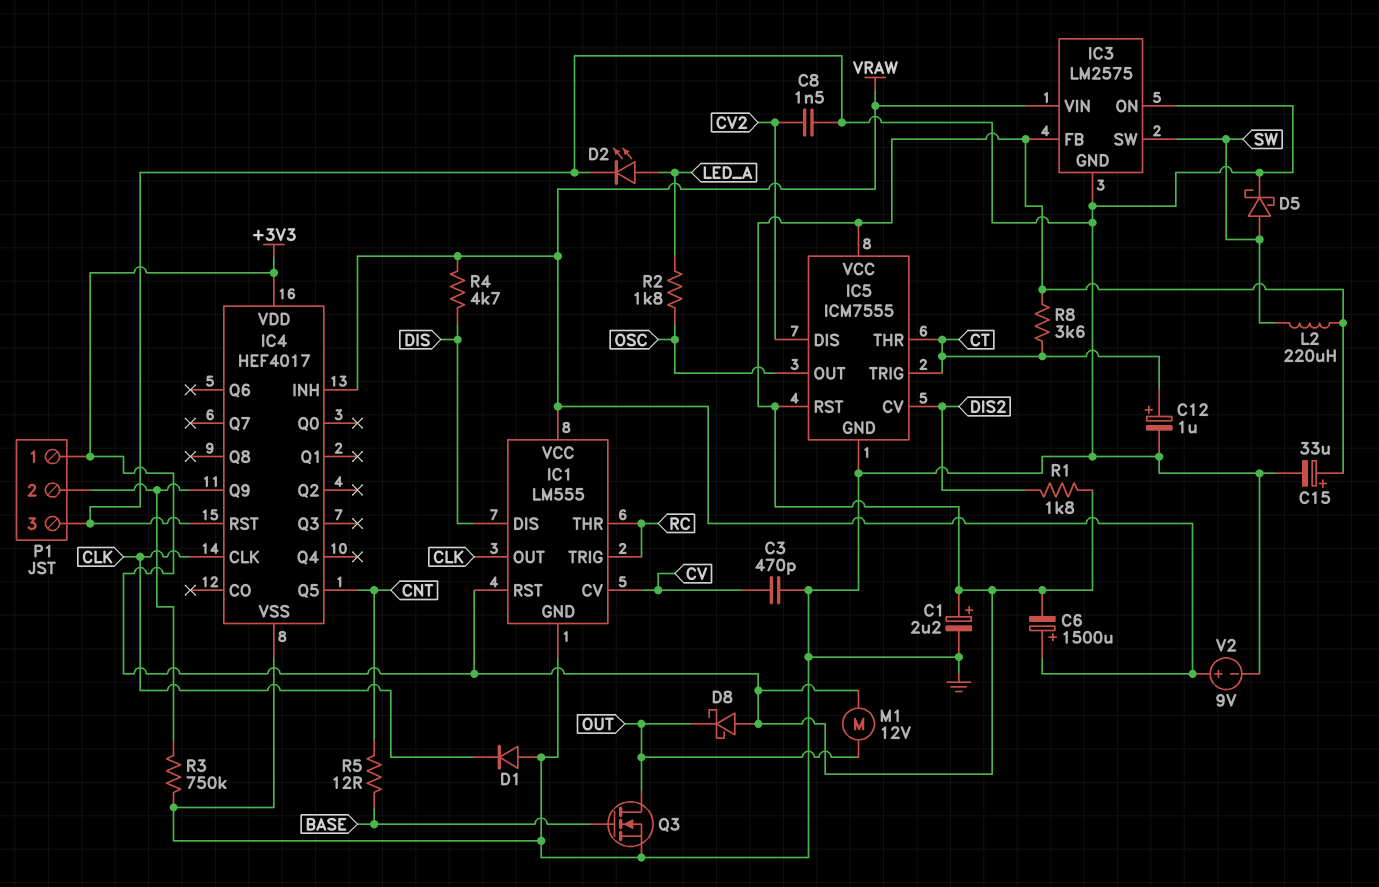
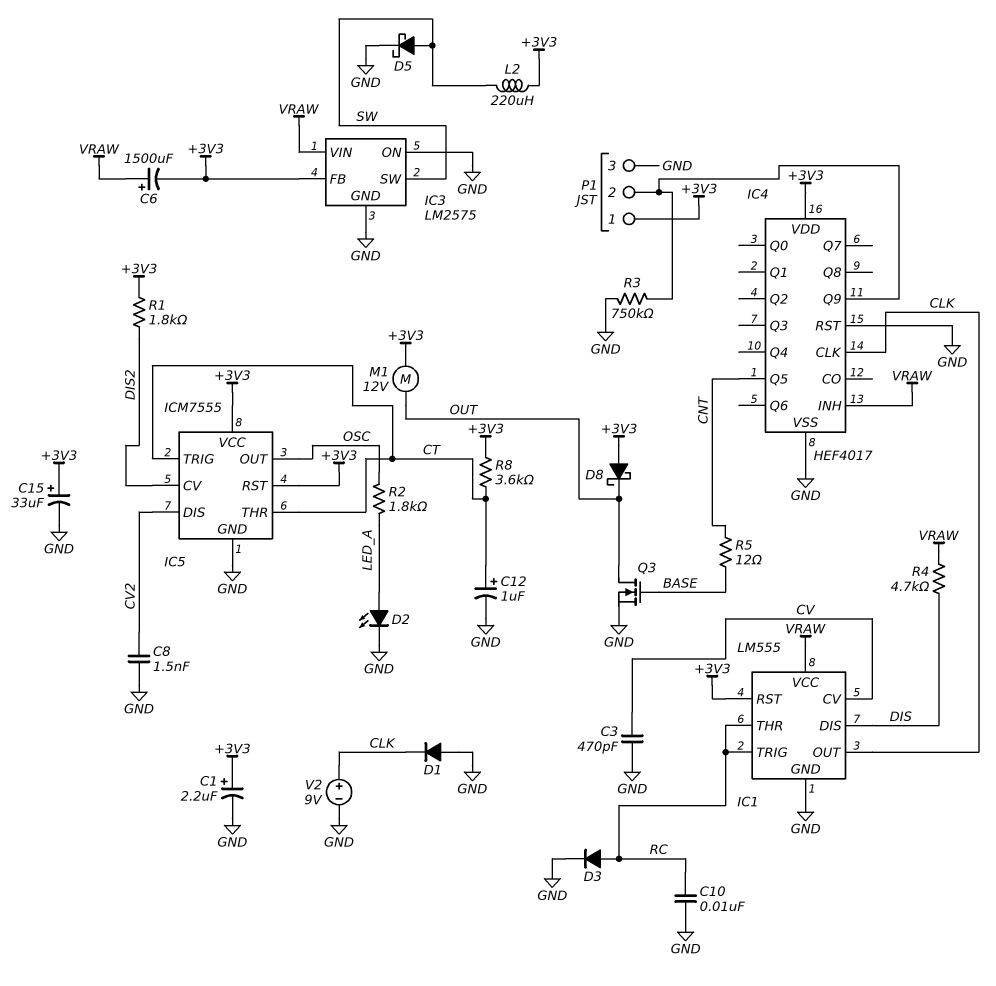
C10: none -> 10nF (GND, RC)
D3: none -> diode (A RC, K GND)
V2: 9V (plus VRAW, minus GND) -> 9V (plus CLK, minus GND)

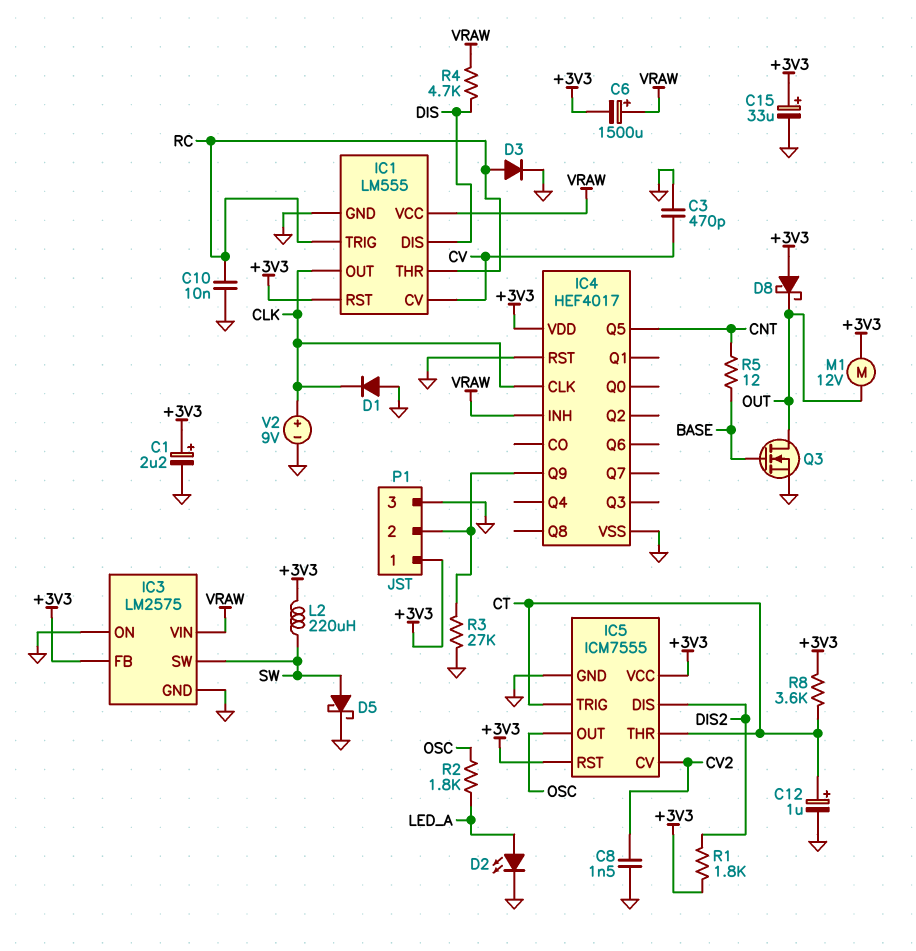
IC5 pin CV: DIS2 -> CV2
IC5 pin DIS: CV2 -> DIS2
R3: 750k (GND, IC4/Q9) -> 27k (GND, IC4/Q9)

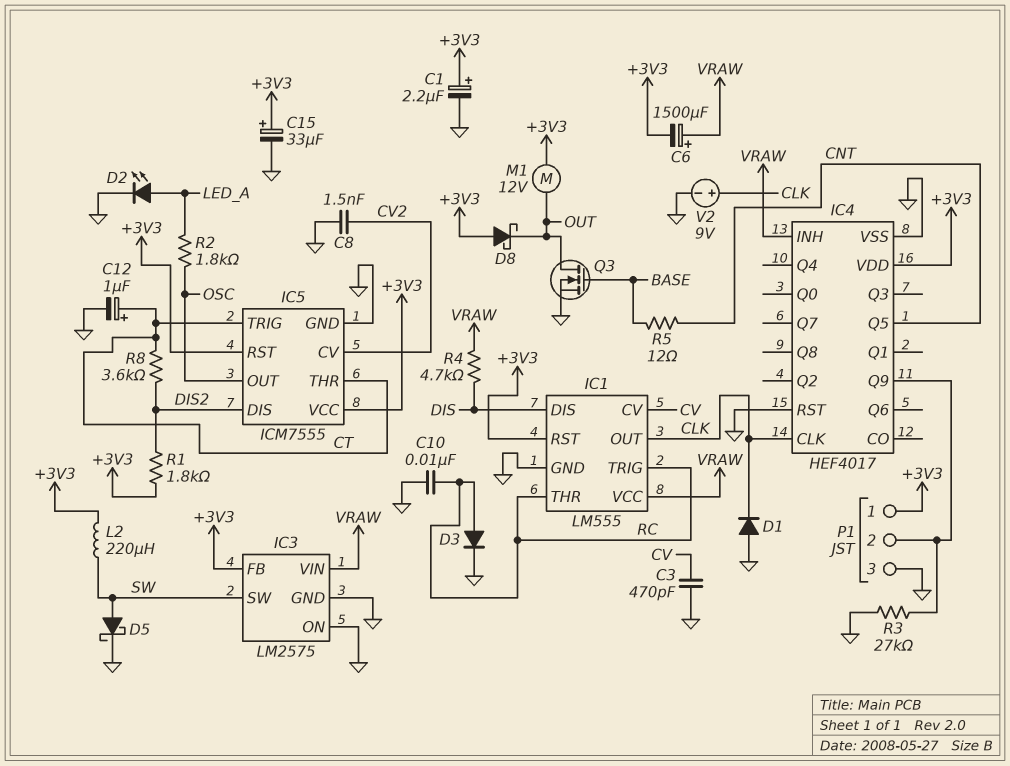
R8: 3.6k (+3V3, CT) -> 3.6k (CT, DIS2)

